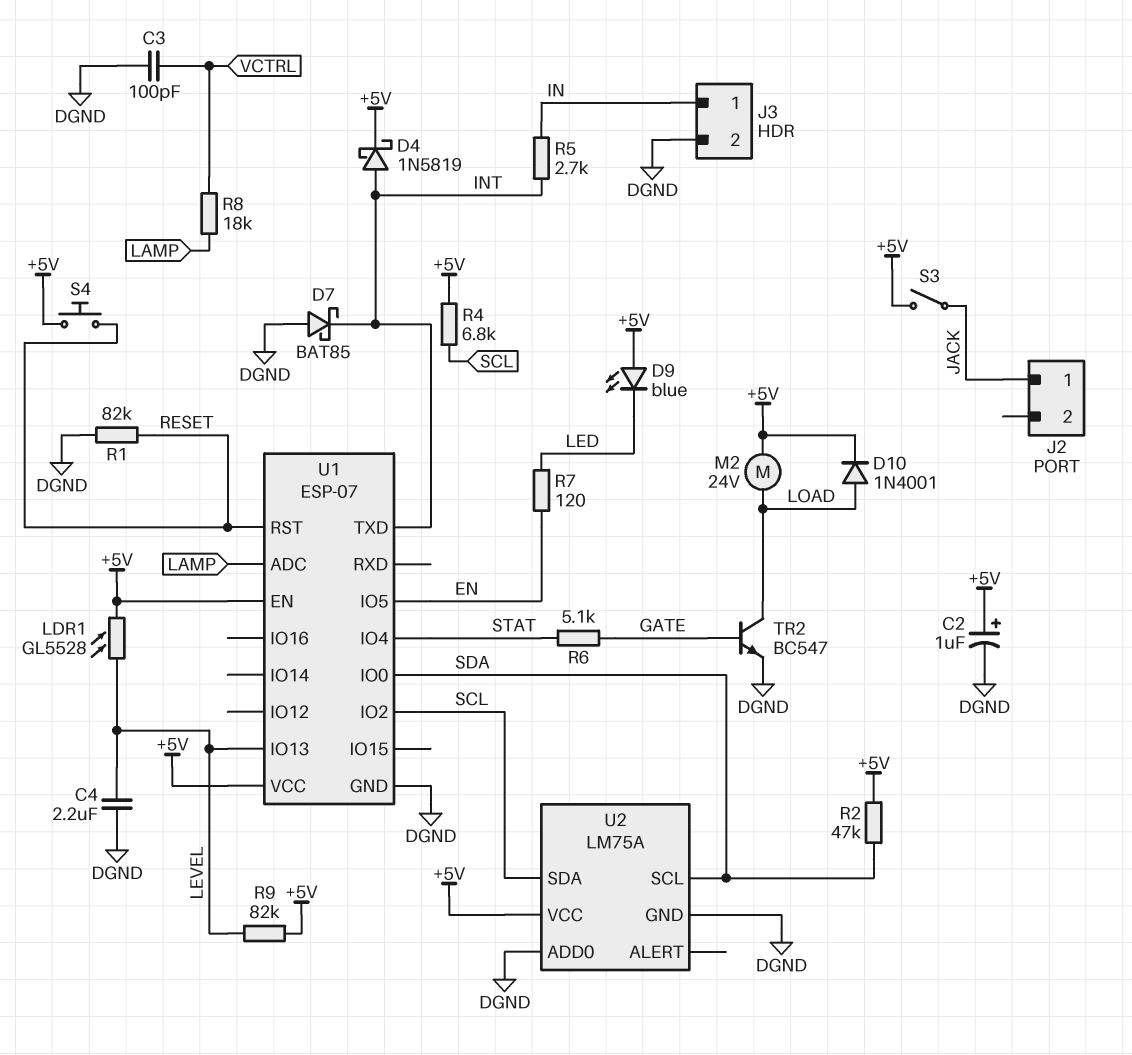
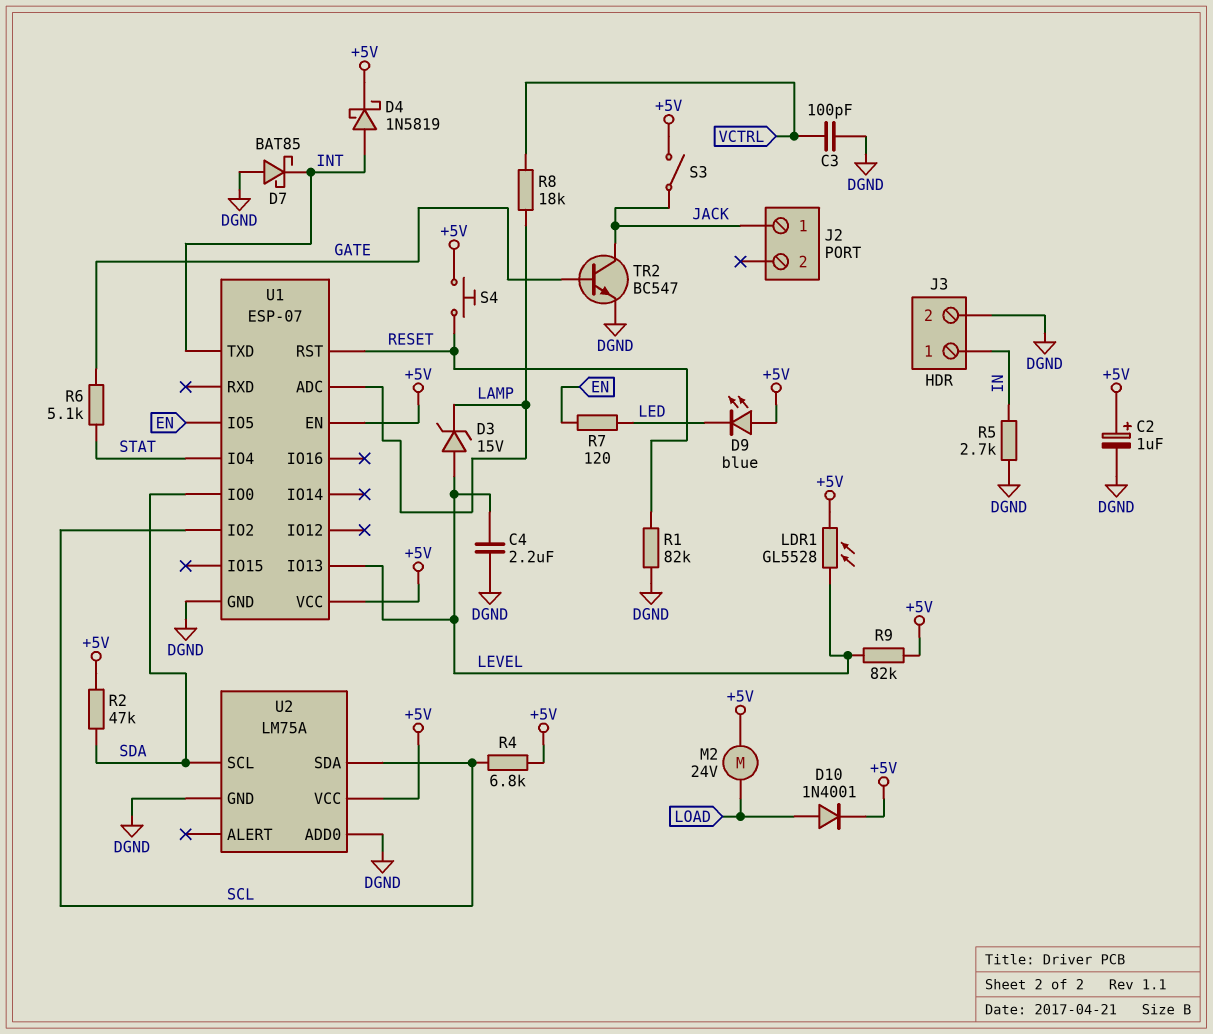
D3: none -> zener 15V (A LEVEL, K LAMP)
R5: 2.7k (IN, INT) -> 2.7k (DGND, IN)
TR2: NPN BC547 (B GATE, C LOAD, E DGND) -> NPN BC547 (B GATE, C JACK, E DGND)

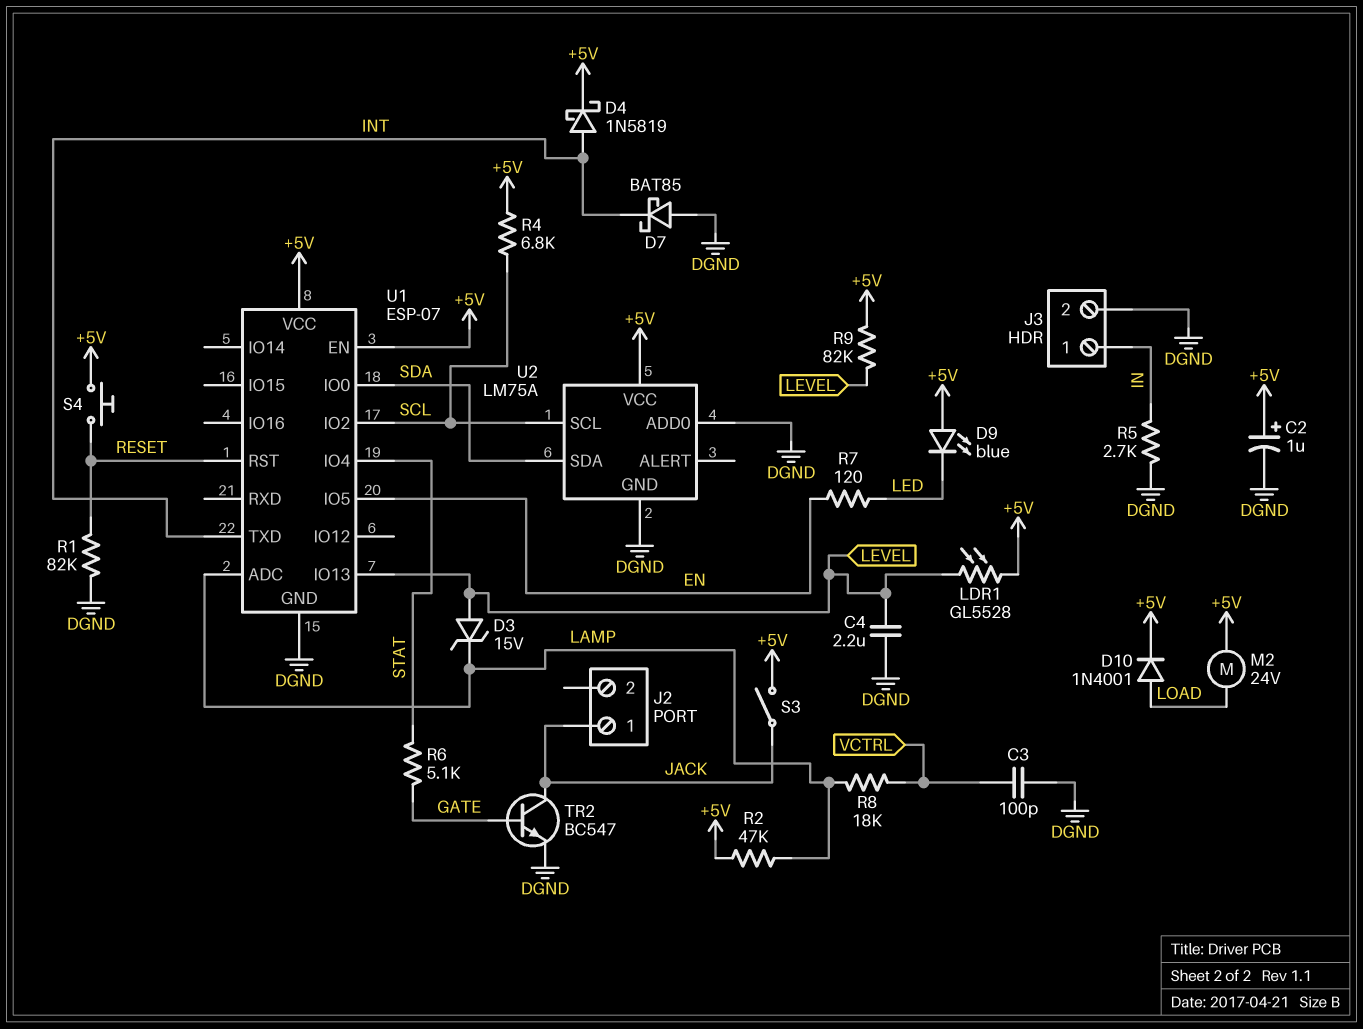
R2: 47k (+5V, SDA) -> 47k (+5V, LAMP)
U2 pin SCL: SDA -> SCL
U2 pin SDA: SCL -> SDA

